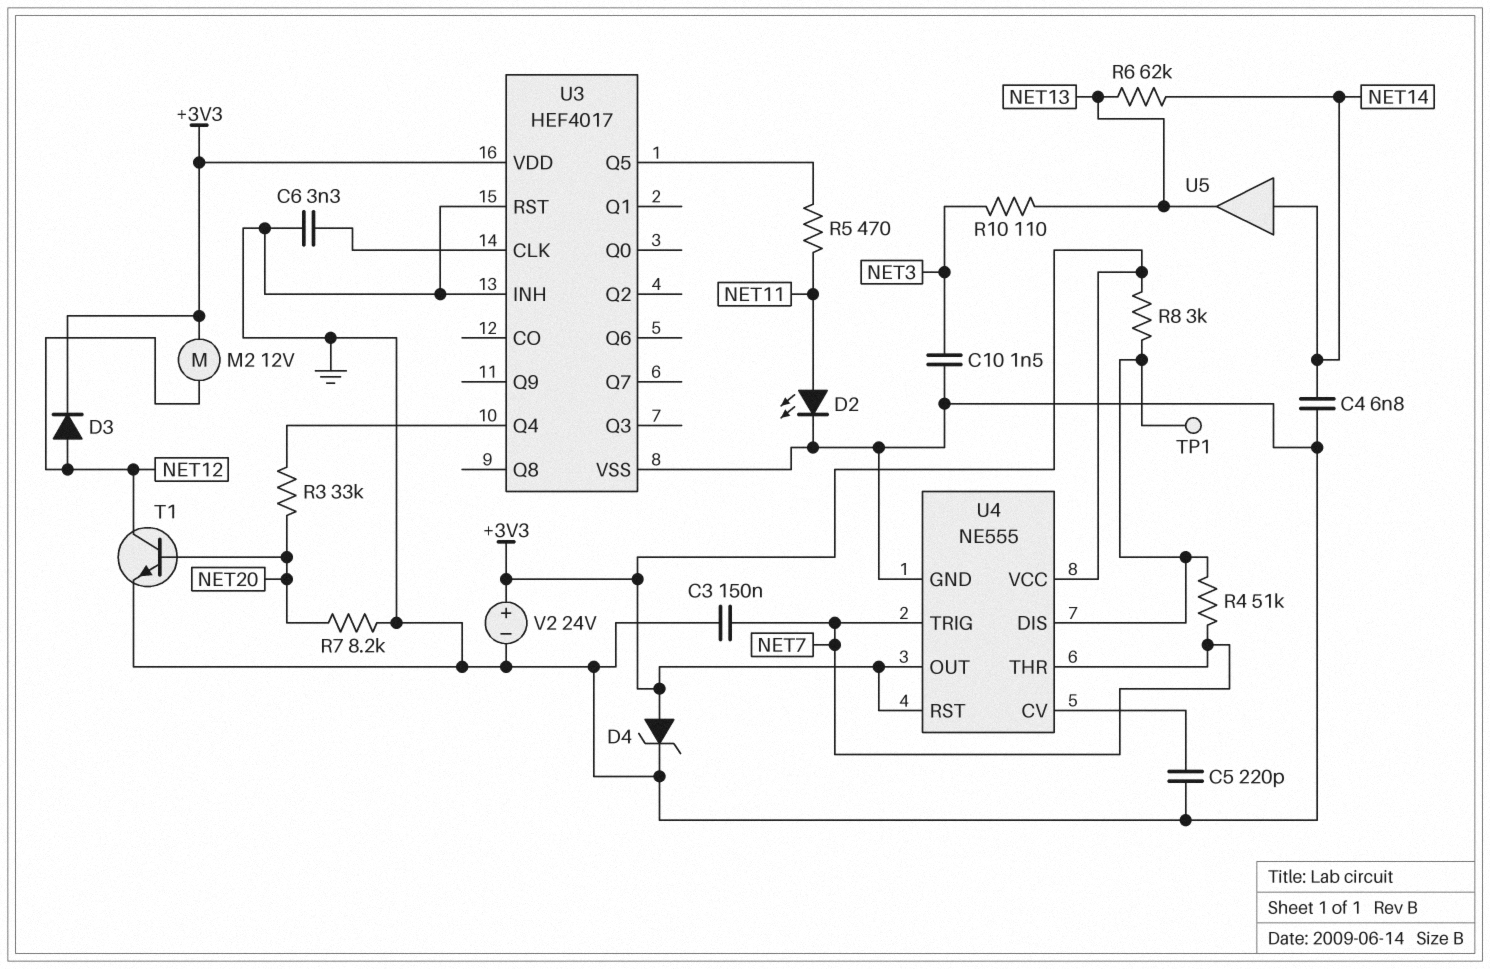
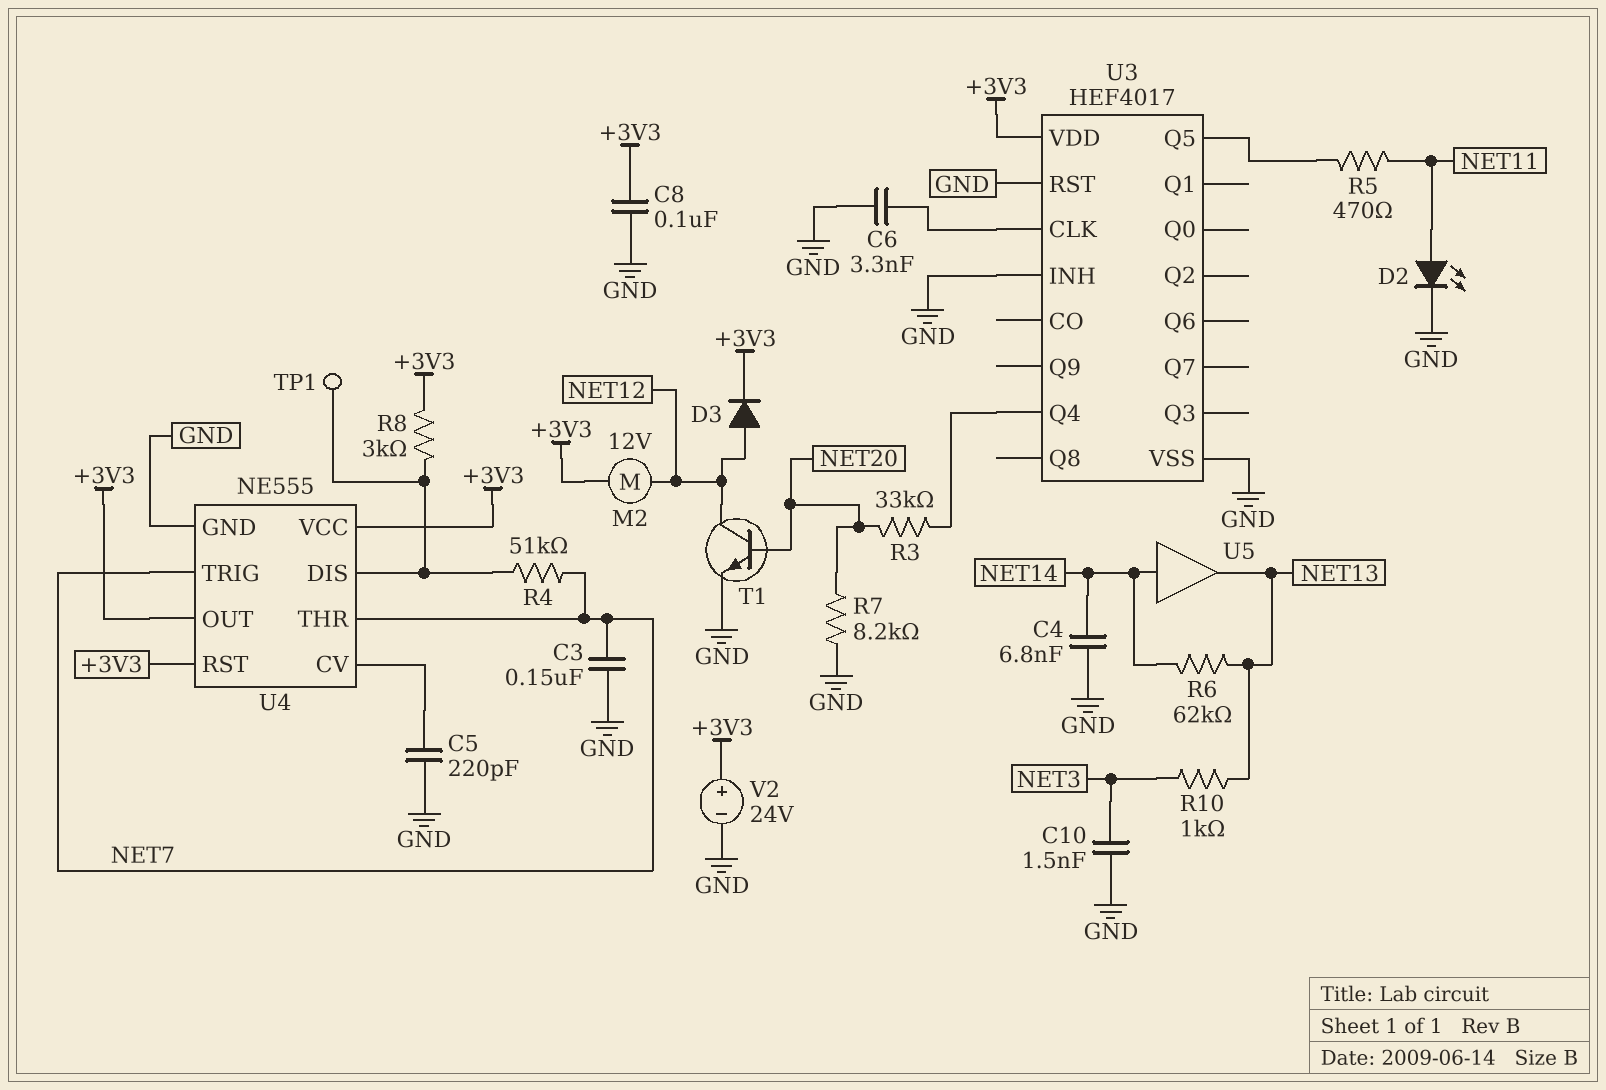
C8: none -> 100nF (+3V3, GND)
D4: zener (A +3V3, K GND) -> none
R10: 110 (NET3, NET13) -> 1k (NET3, NET13)

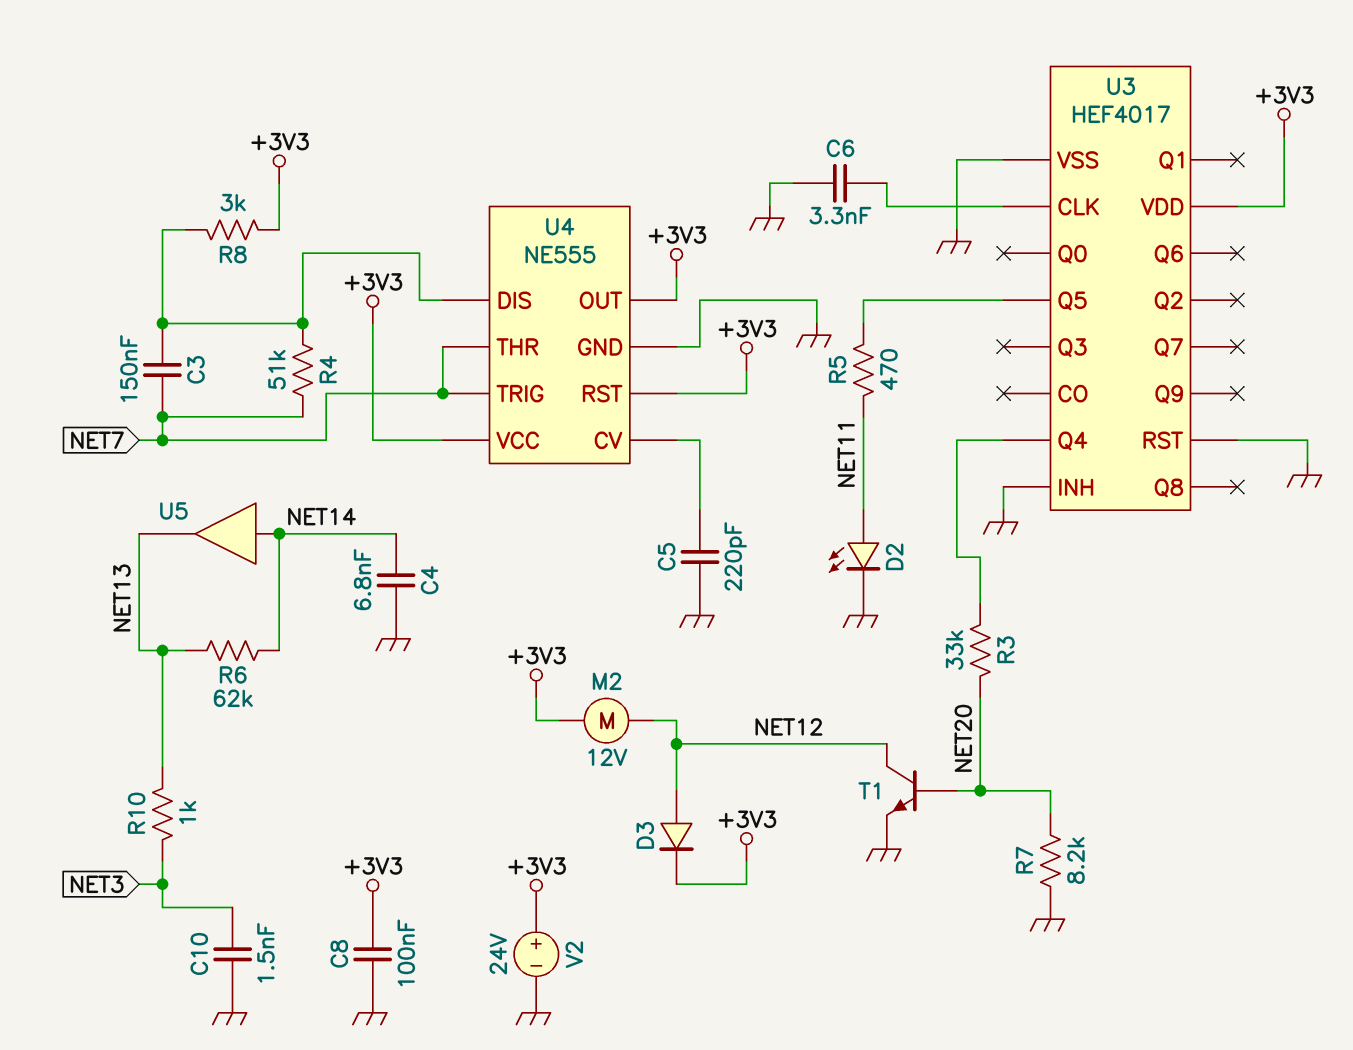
C3: 150nF (GND, NET7) -> 150nF (NET7, U4/DIS)
TP1: test point (U4/DIS) -> none

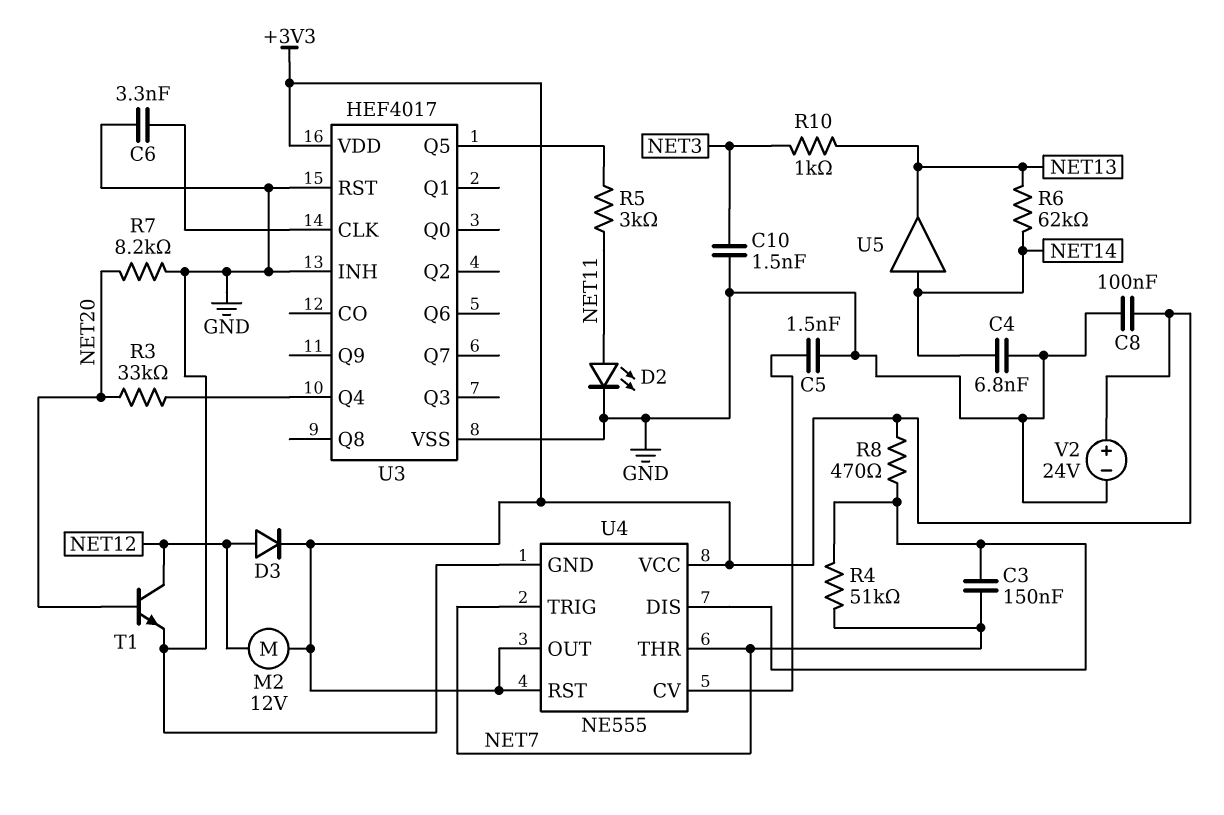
C5: 220pF (GND, U4/CV) -> 1.5nF (GND, U4/CV)
R5: 470 (NET11, U3/Q5) -> 3k (NET11, U3/Q5)
R8: 3k (+3V3, U4/DIS) -> 470 (+3V3, U4/DIS)

